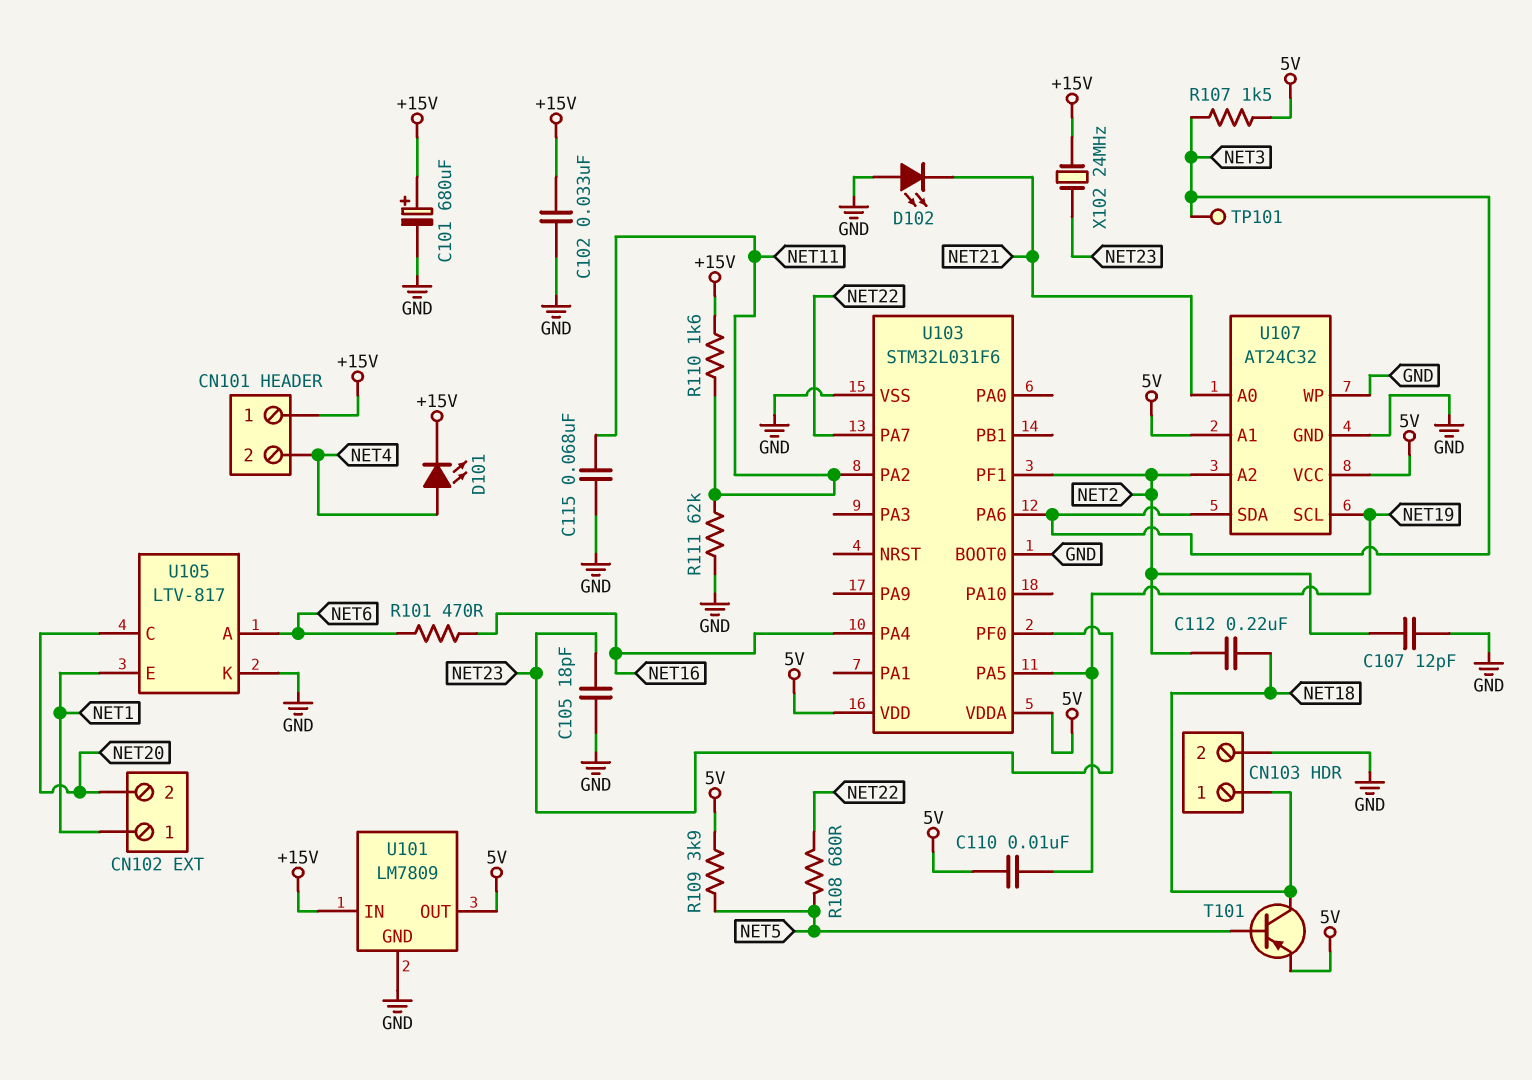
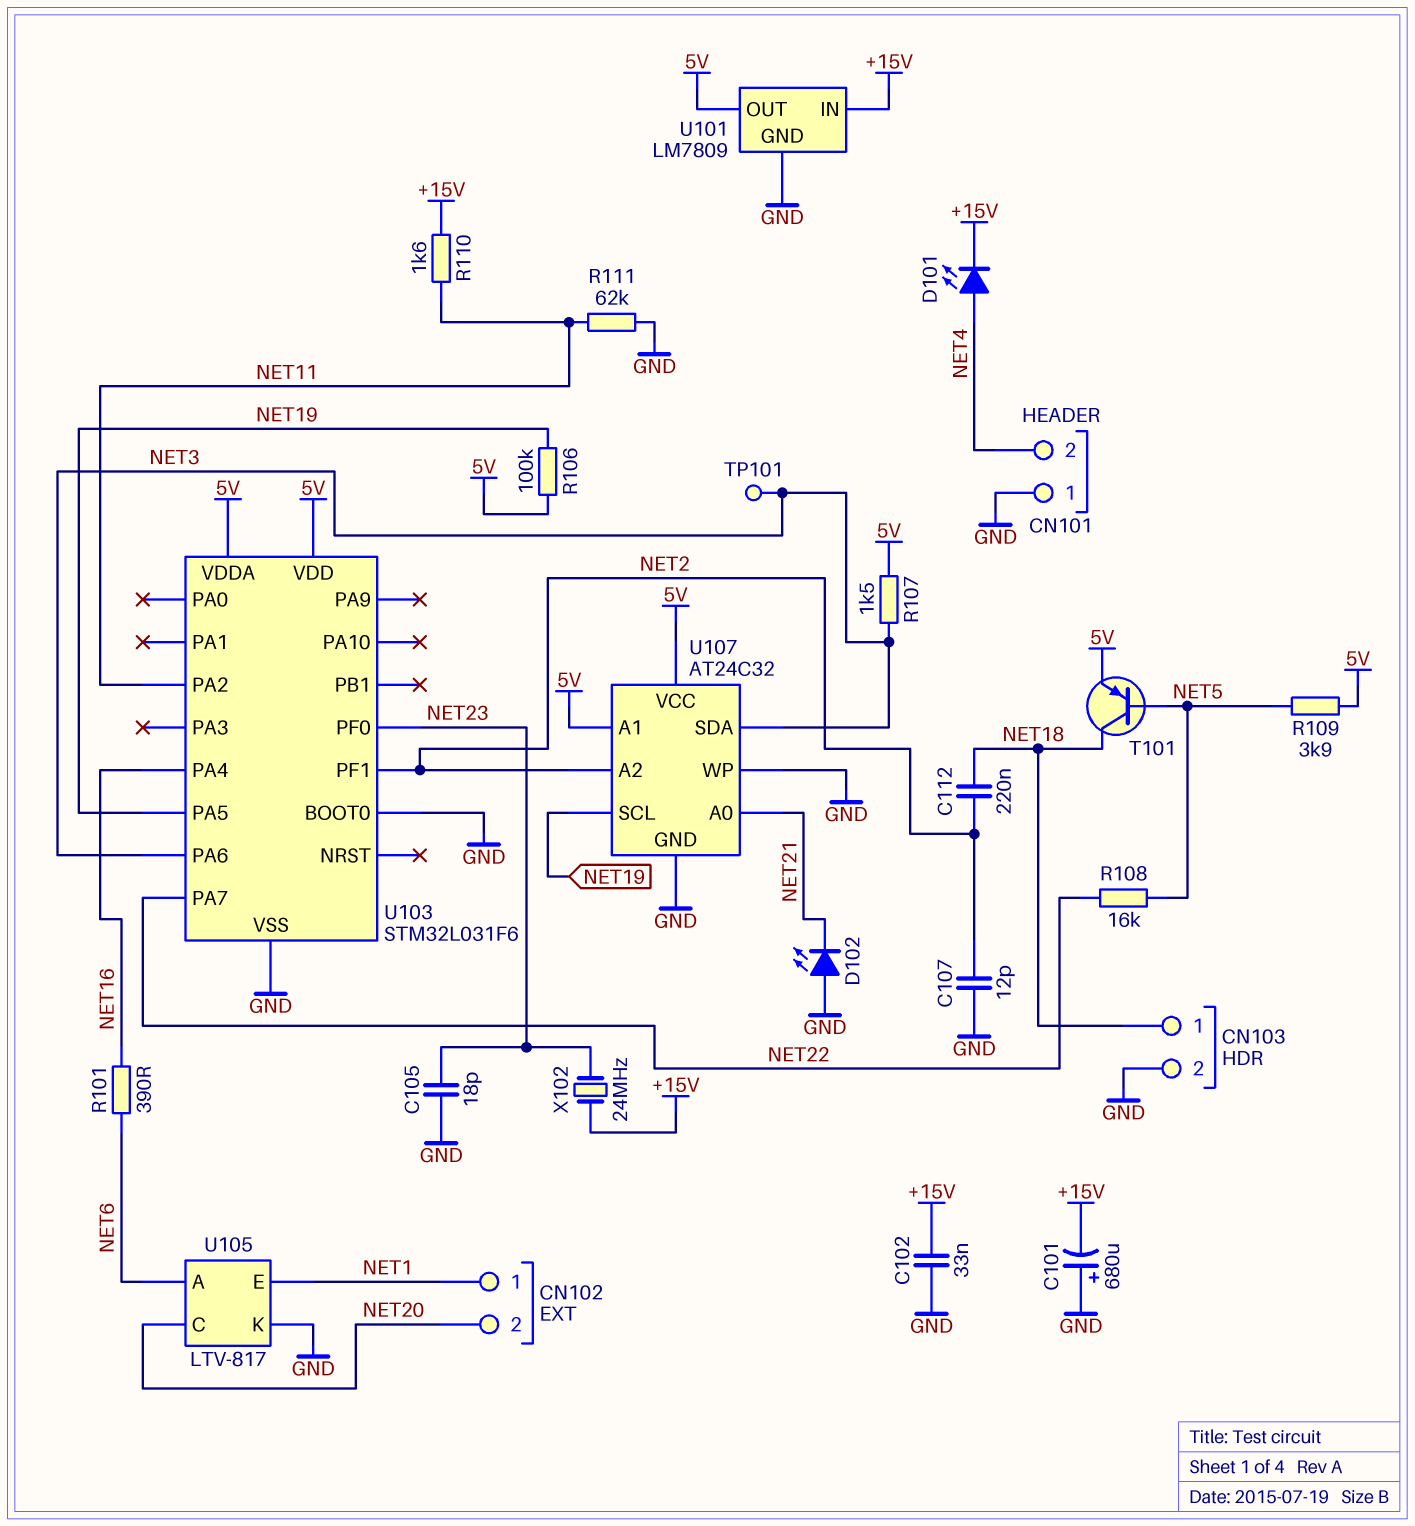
C101: 680uF (plus +15V, minus GND) -> 680uF (plus GND, minus +15V)
C110: 10nF (5V, NET19) -> none
C115: 68nF (GND, NET11) -> none
CN101 pin 1: +15V -> GND
R101: 470 (NET6, NET16) -> 390 (NET6, NET16)
R106: none -> 100k (5V, NET19)
R108: 680 (NET5, NET22) -> 16k (NET5, NET22)

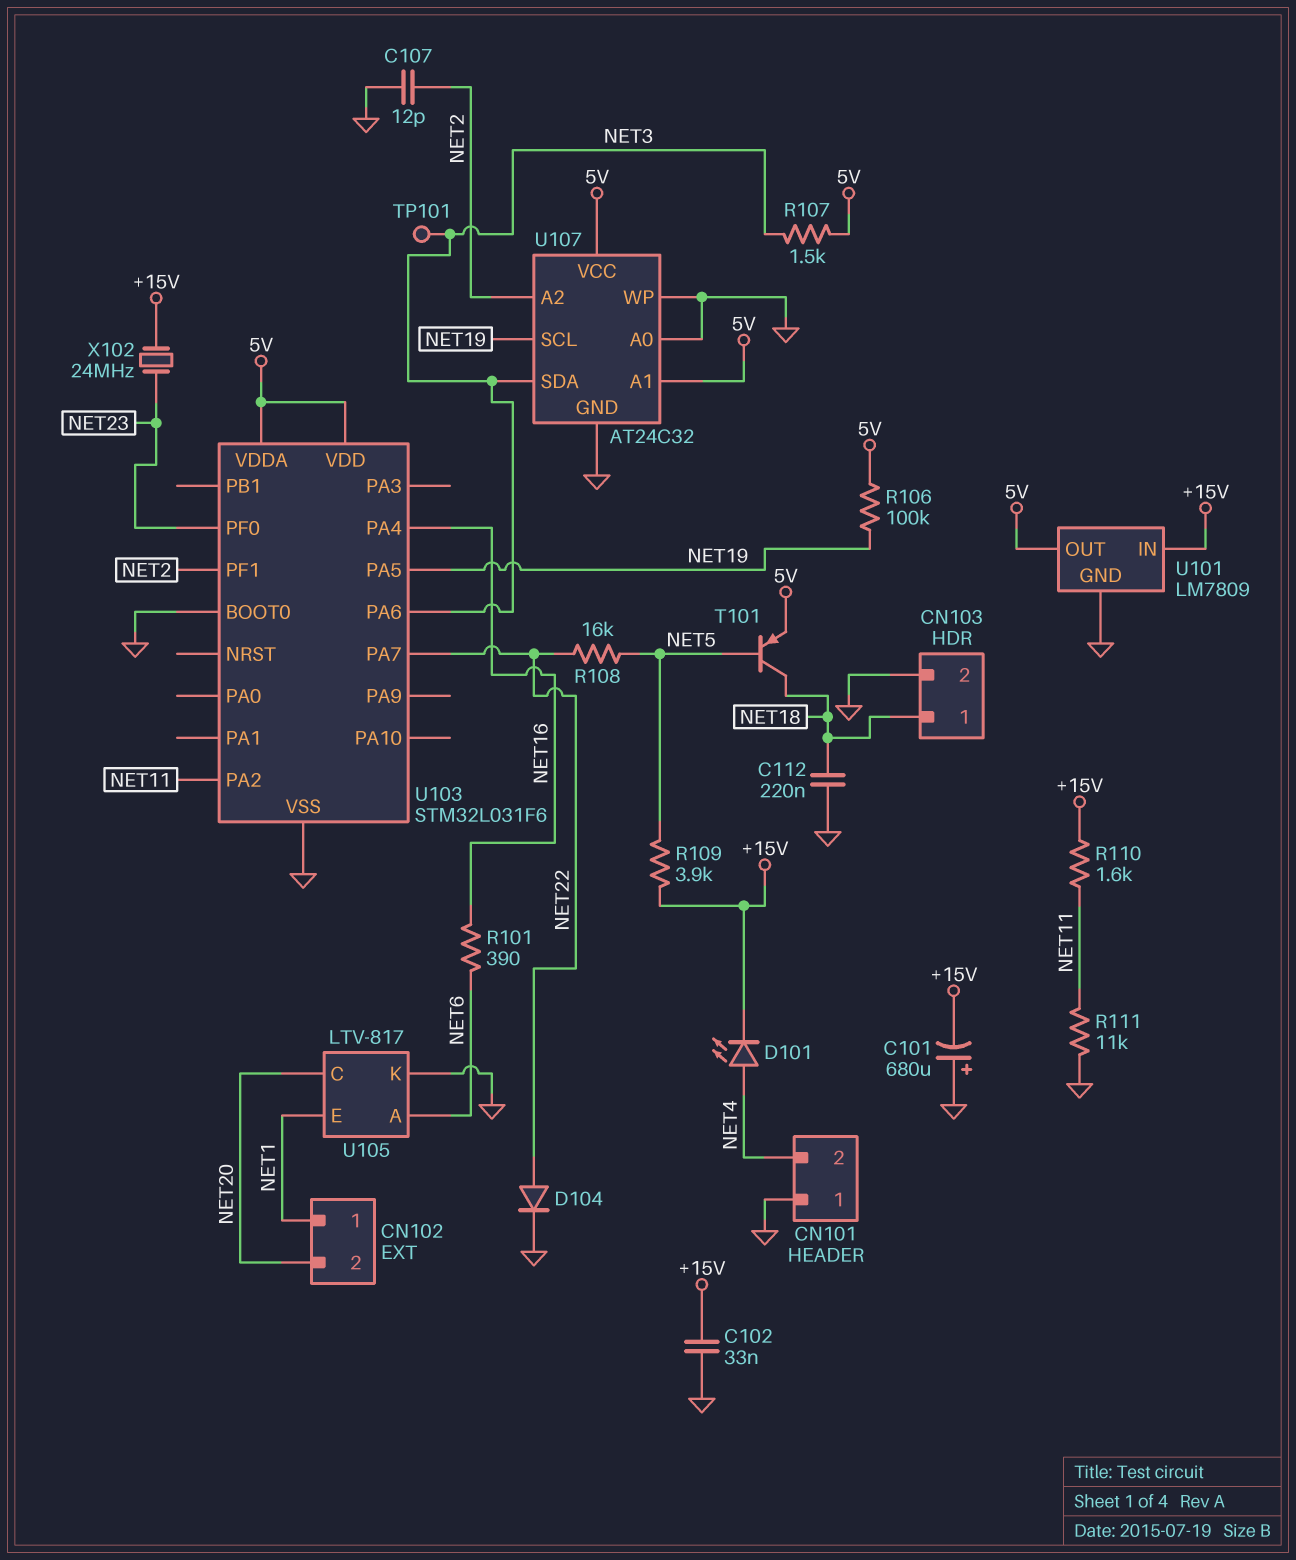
C105: 18pF (GND, NET23) -> none
C112: 220nF (NET2, NET18) -> 220nF (GND, NET18)
D102: LED (A GND, K NET21) -> none
D104: none -> diode (A NET22, K GND)
R109: 3.9k (5V, NET5) -> 3.9k (+15V, NET5)
R111: 62k (GND, NET11) -> 11k (GND, NET11)
U107 pin A0: NET21 -> GND

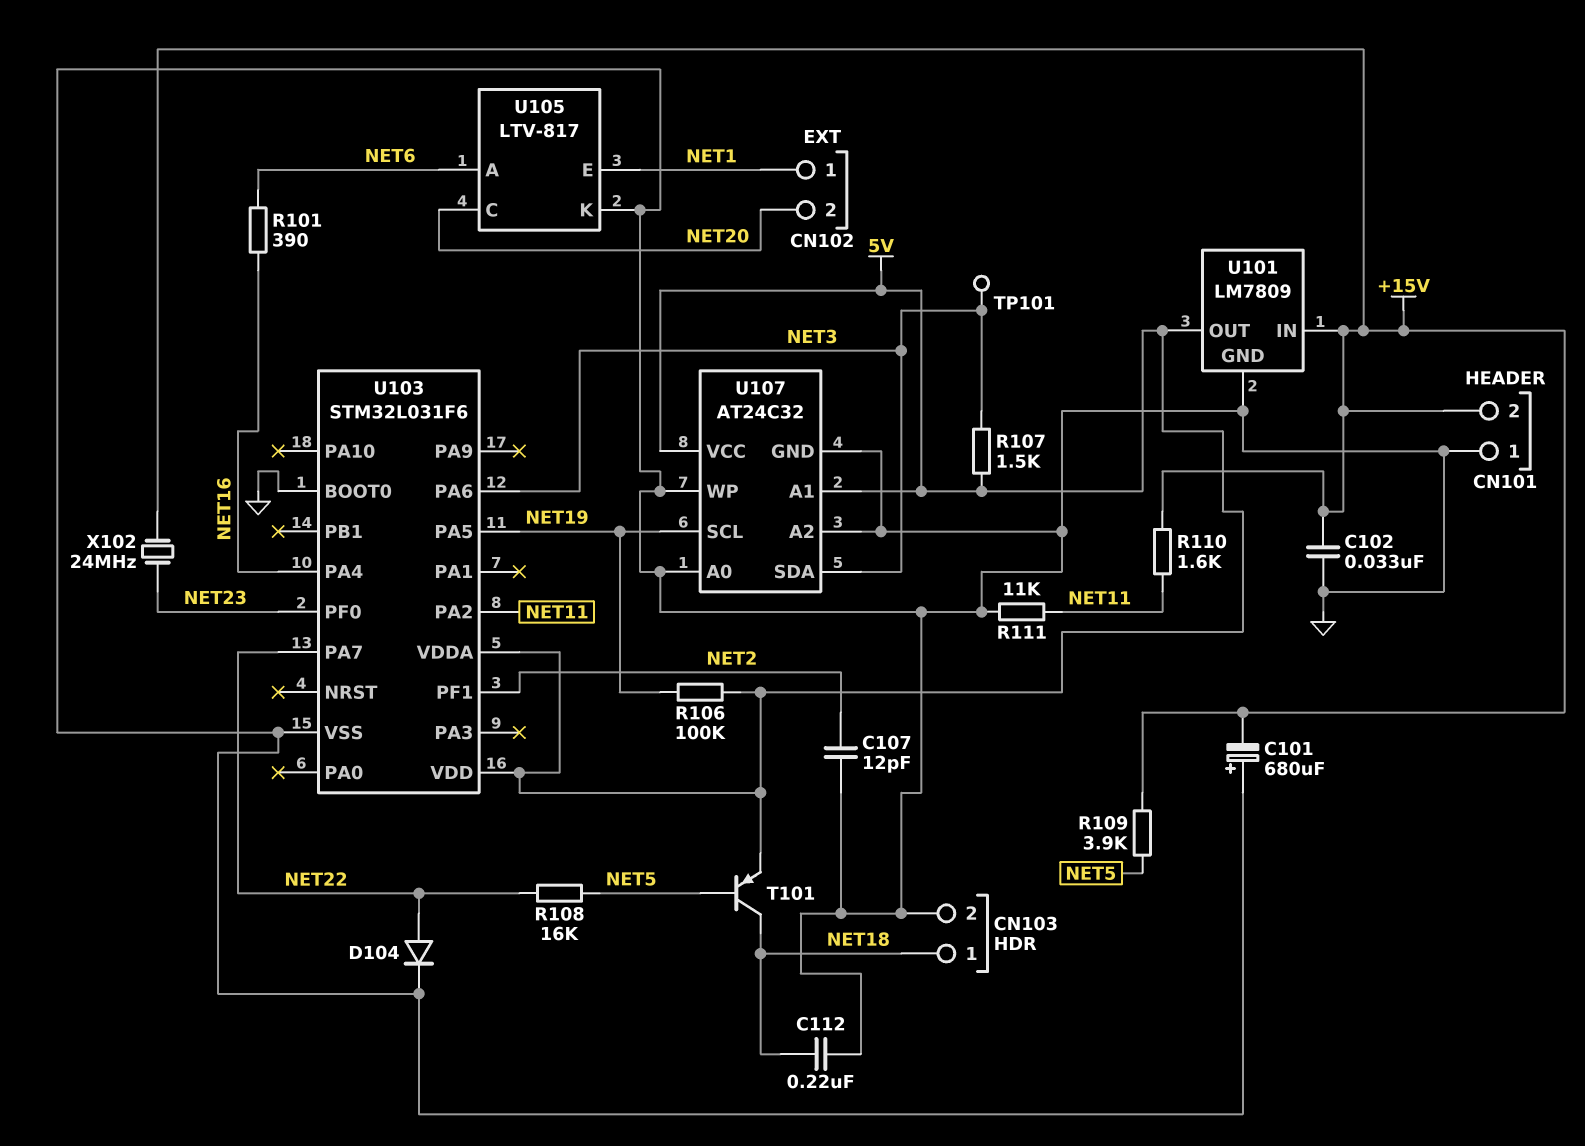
CN101 pin 2: NET4 -> +15V
D101: LED (A NET4, K +15V) -> none
U107 pin A2: NET2 -> GND

